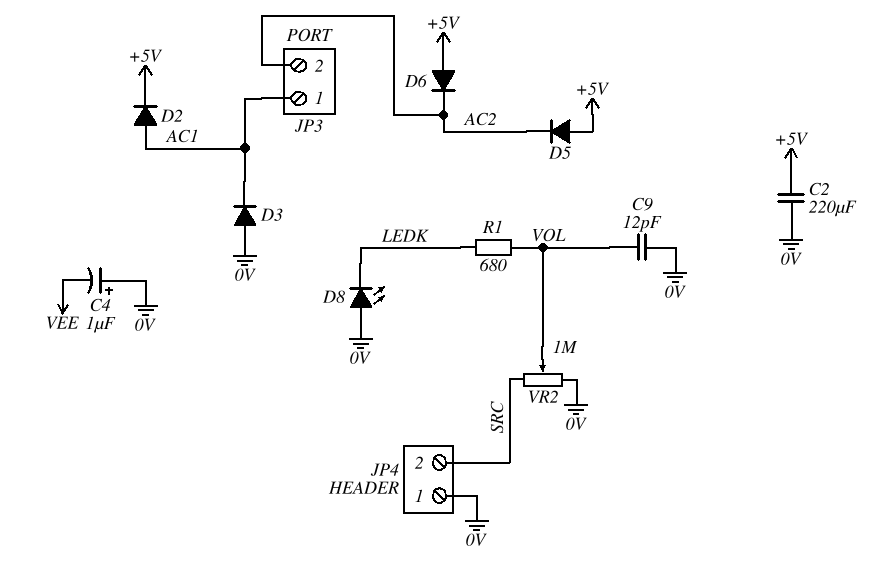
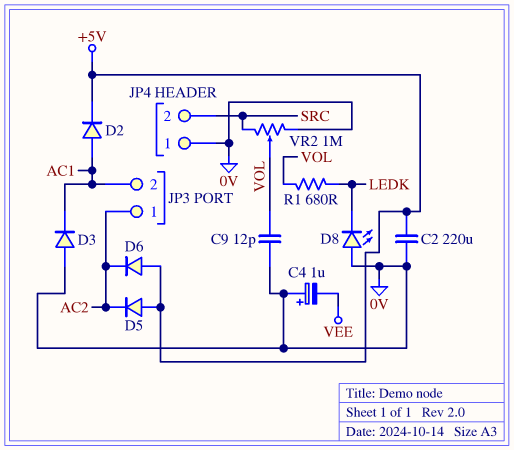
JP3 pin 1: AC1 -> AC2
JP3 pin 2: AC2 -> AC1

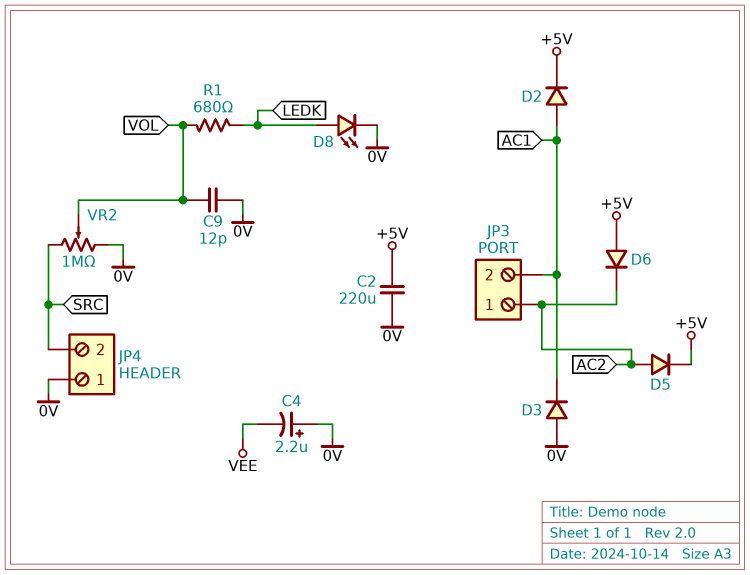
C4: 1uF (plus 0V, minus VEE) -> 2.2uF (plus 0V, minus VEE)
D5: diode (A +5V, K AC2) -> diode (A AC2, K +5V)
D8: LED (A 0V, K LEDK) -> LED (A LEDK, K 0V)

